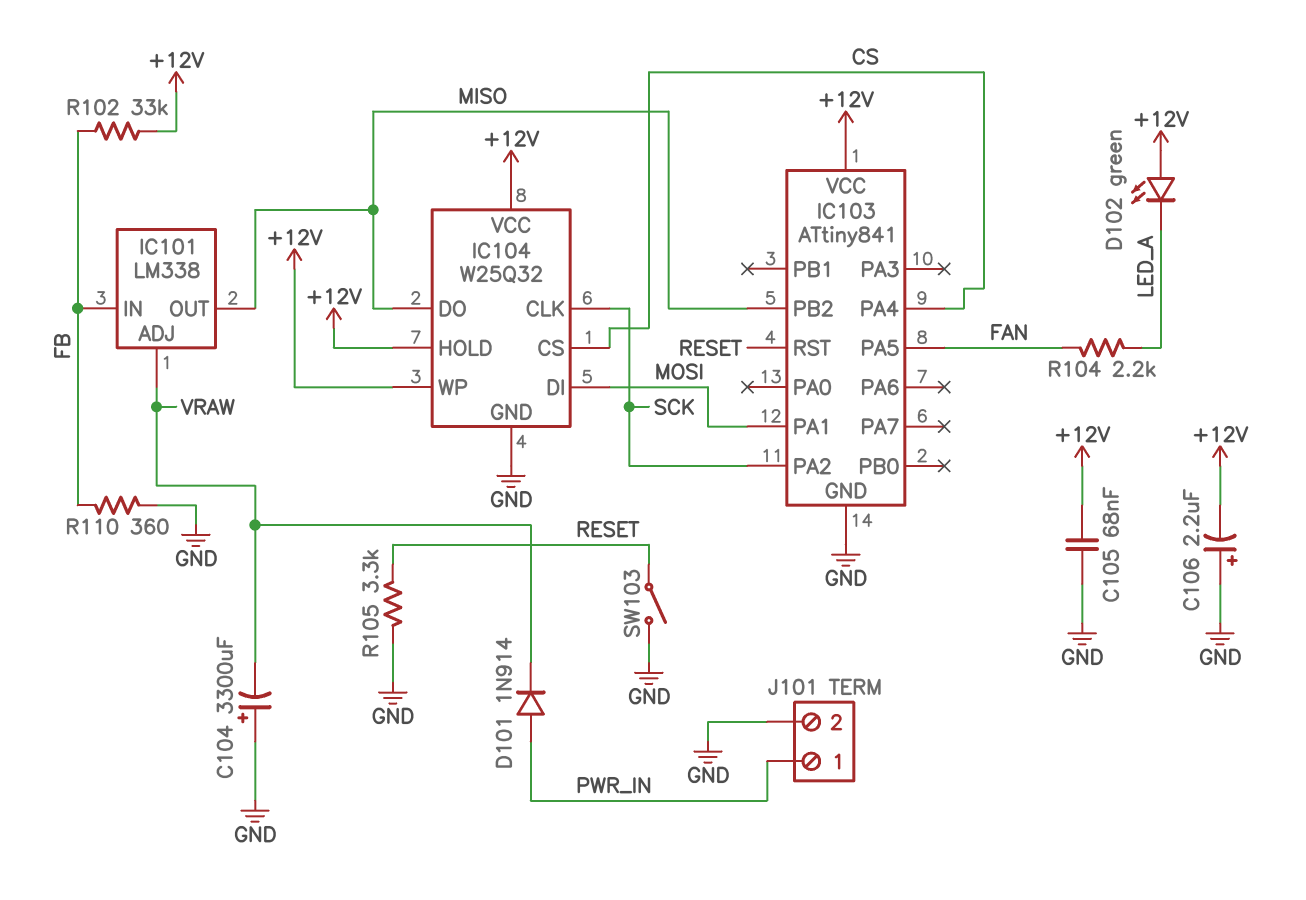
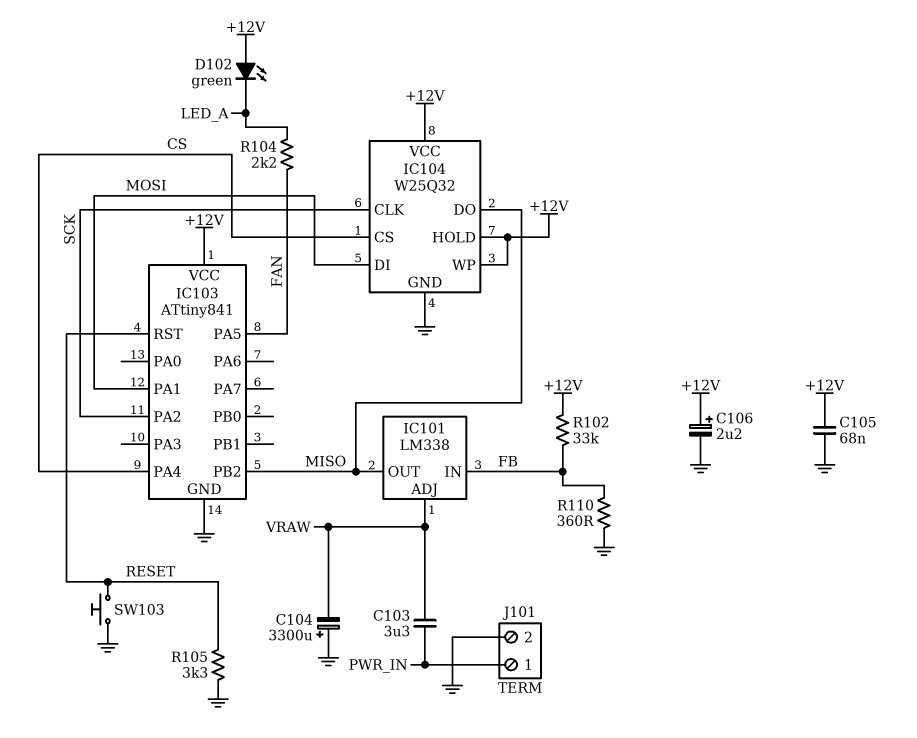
C103: none -> 3.3uF (PWR_IN, VRAW)
C106: 2.2uF (plus GND, minus +12V) -> 2.2uF (plus +12V, minus GND)
D101: diode 1N914 (A PWR_IN, K VRAW) -> none
SW103: switch (GND, RESET) -> button (GND, RESET)

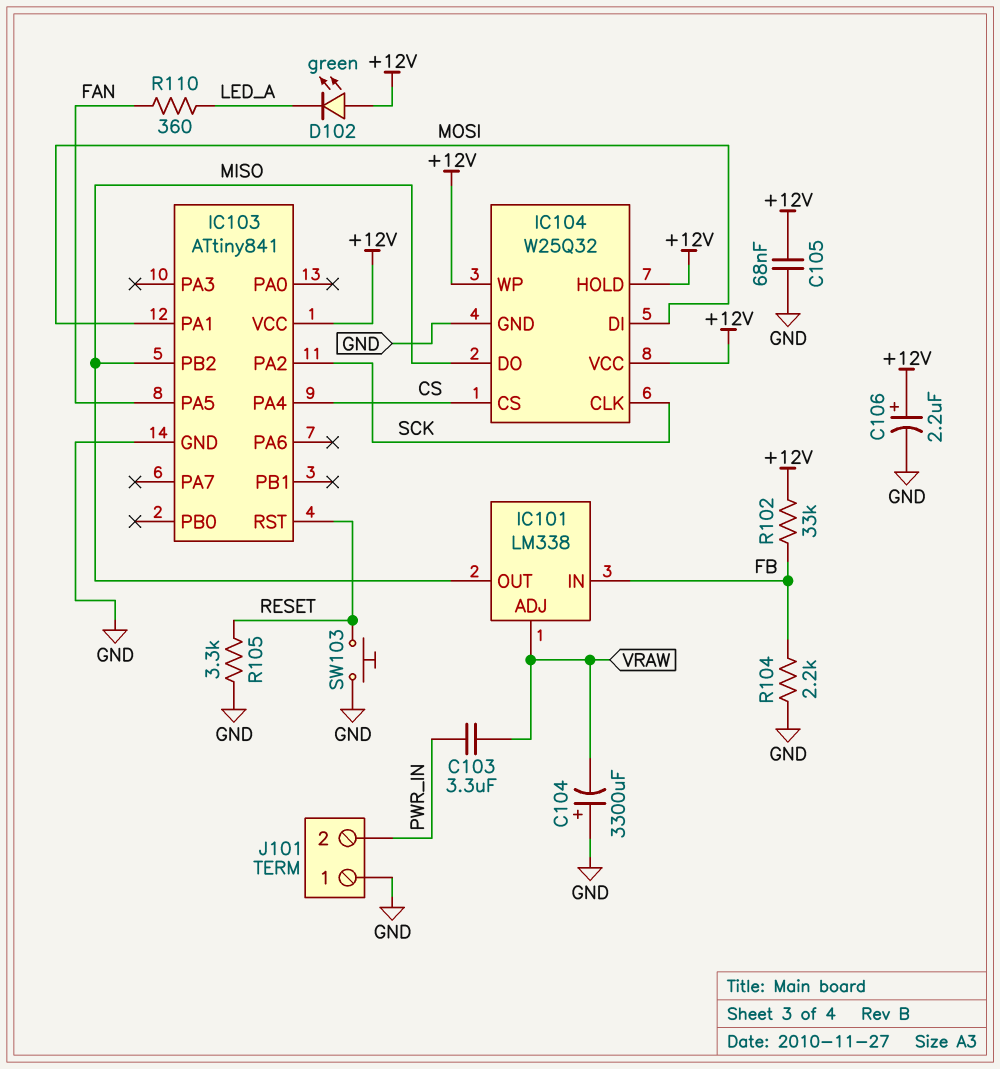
J101 pin 1: PWR_IN -> GND
J101 pin 2: GND -> PWR_IN
R104: 2.2k (FAN, LED_A) -> 2.2k (FB, GND)
R110: 360 (FB, GND) -> 360 (FAN, LED_A)

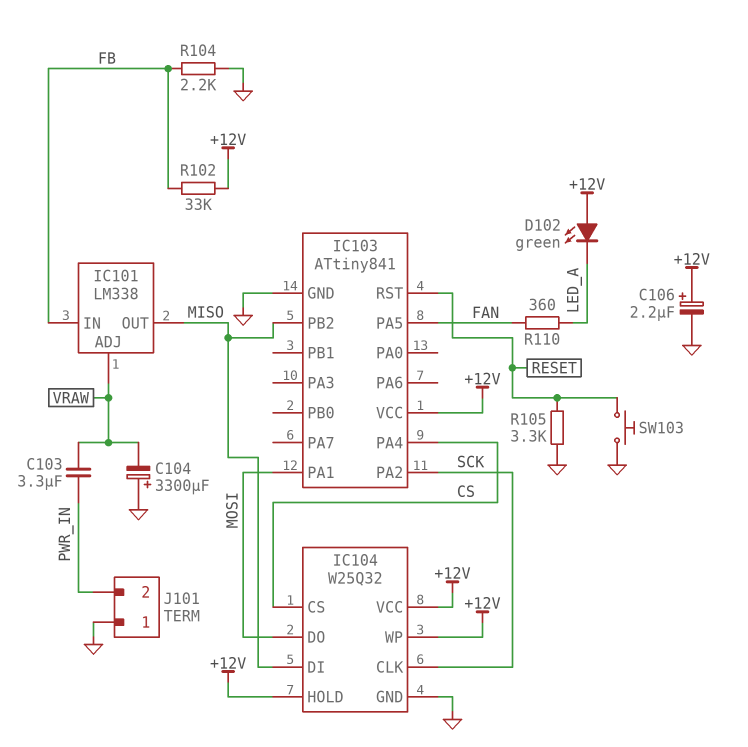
C105: 68nF (+12V, GND) -> none
IC104 pin DI: MOSI -> MISO
IC104 pin DO: MISO -> MOSI

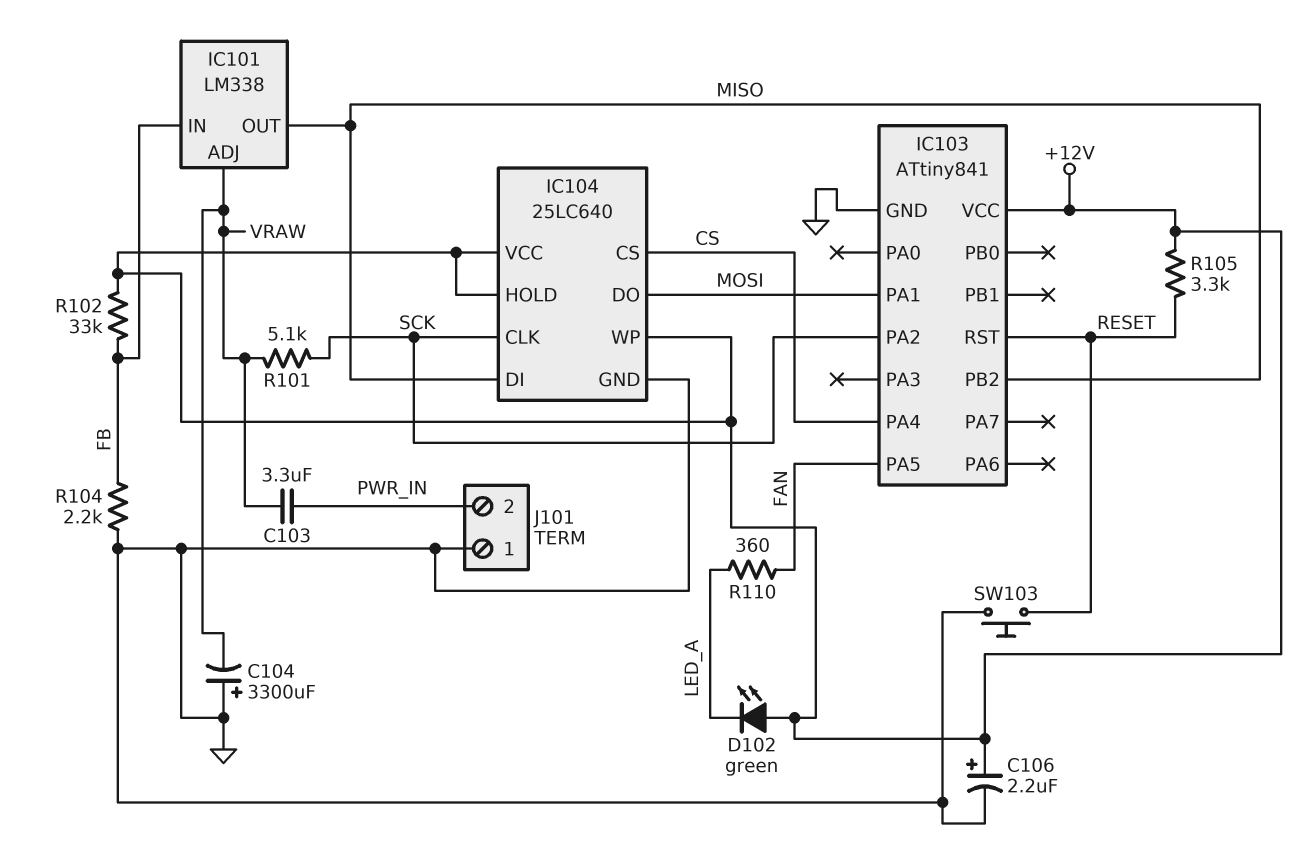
IC104: W25Q32 -> 25LC640
R101: none -> 5.1k (SCK, VRAW)
R105: 3.3k (GND, RESET) -> 3.3k (+12V, RESET)

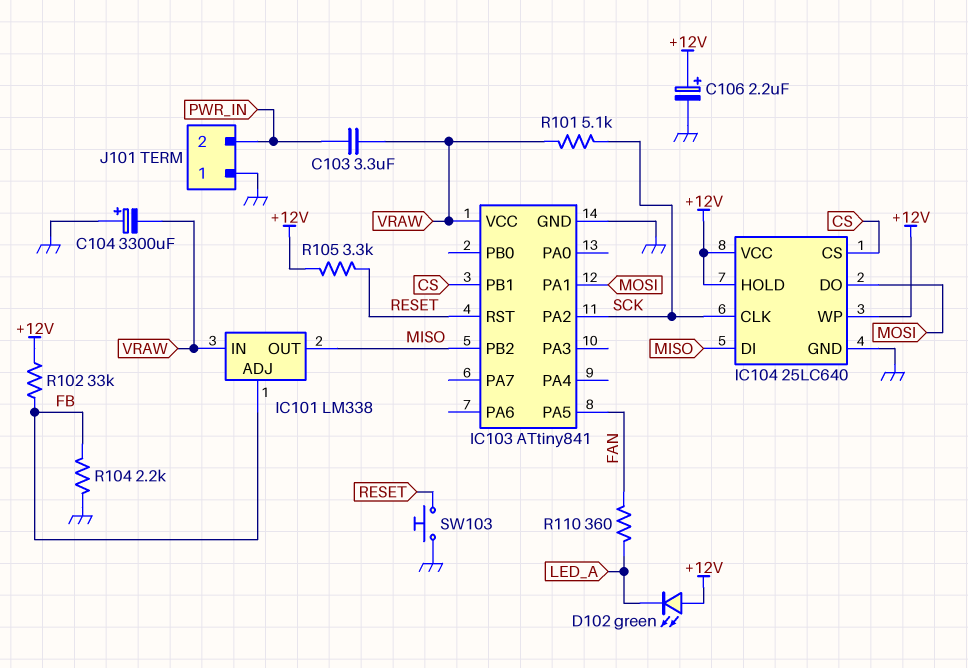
IC101 pin ADJ: VRAW -> FB
IC101 pin IN: FB -> VRAW
IC103 pin PA4: CS -> none
IC103 pin PB1: none -> CS
IC103 pin VCC: +12V -> VRAW

